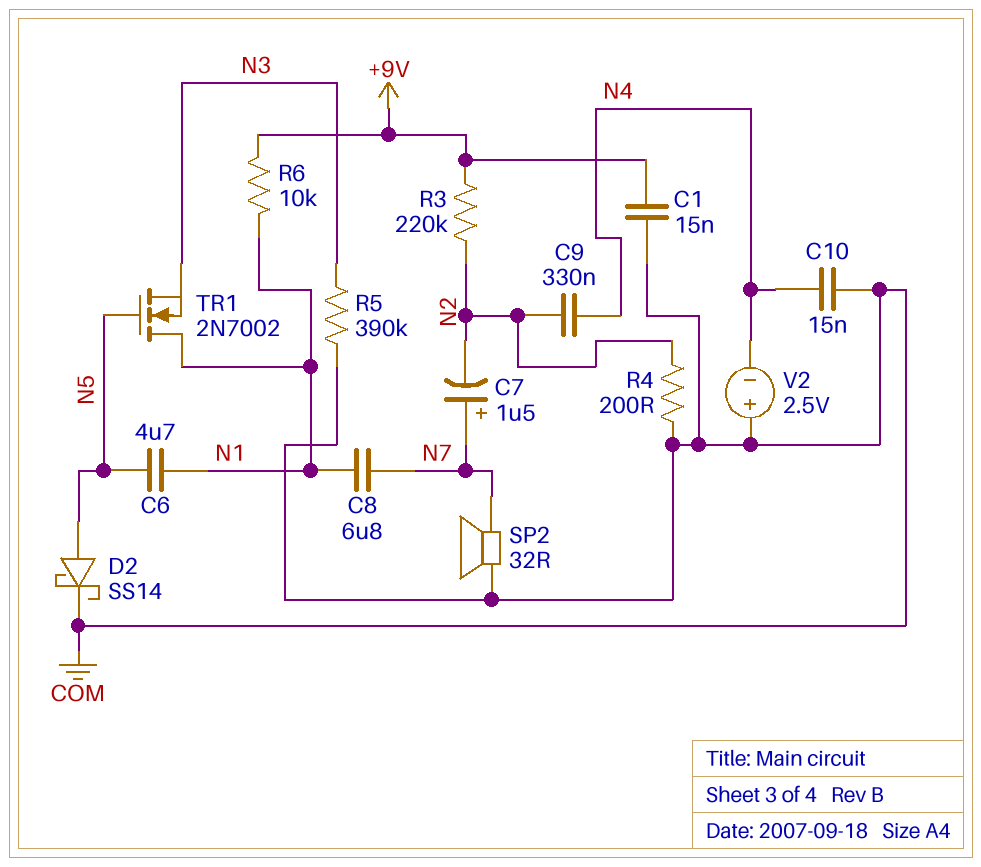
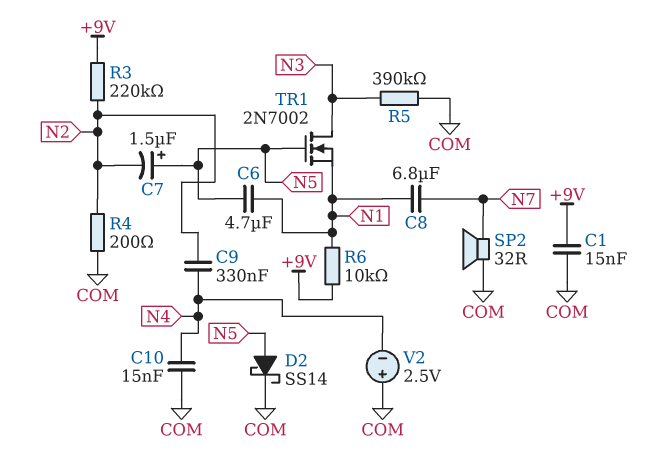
C7: 1.5uF (plus N7, minus N2) -> 1.5uF (plus N5, minus N2)
TR1: NMOS 2N7002 (G N5, D N1, S N3) -> NMOS 2N7002 (G N5, D N3, S N1)

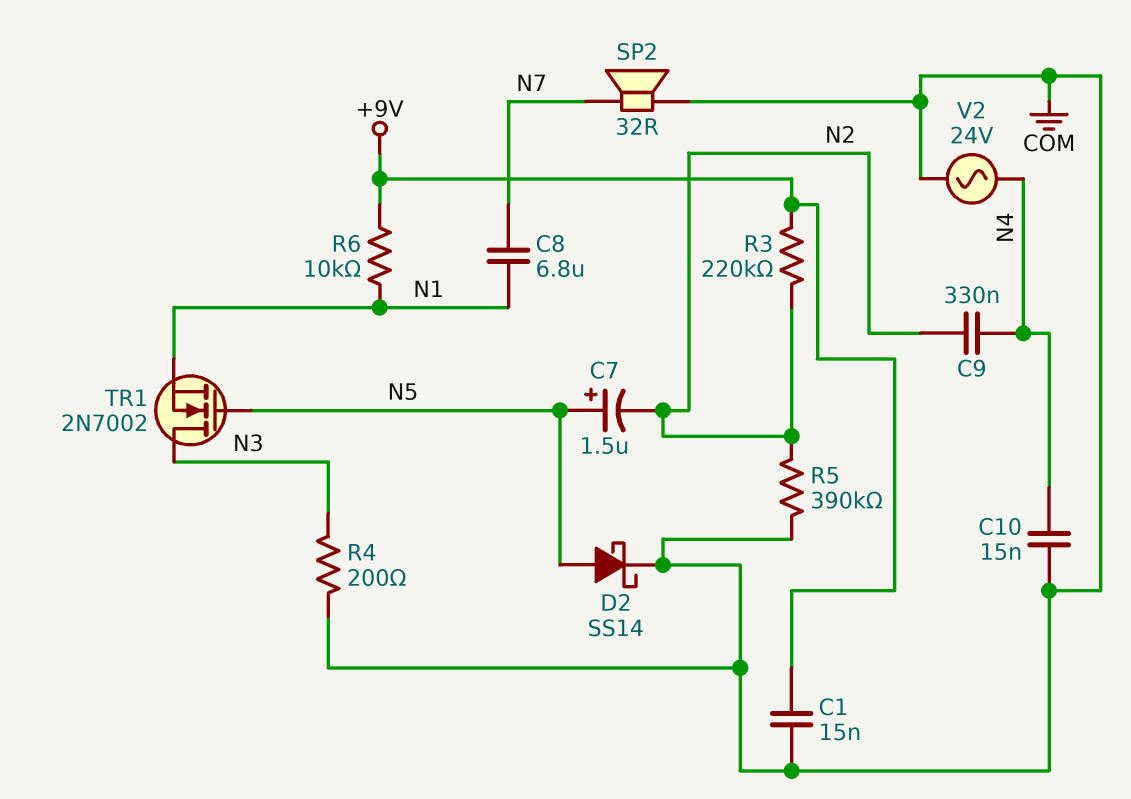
C6: 4.7uF (N1, N5) -> none
R4: 200 (COM, N2) -> 200 (COM, N3)
R5: 390k (COM, N3) -> 390k (COM, N2)
V2: 2.5V (plus COM, minus N4) -> AC 24V (COM, N4)

